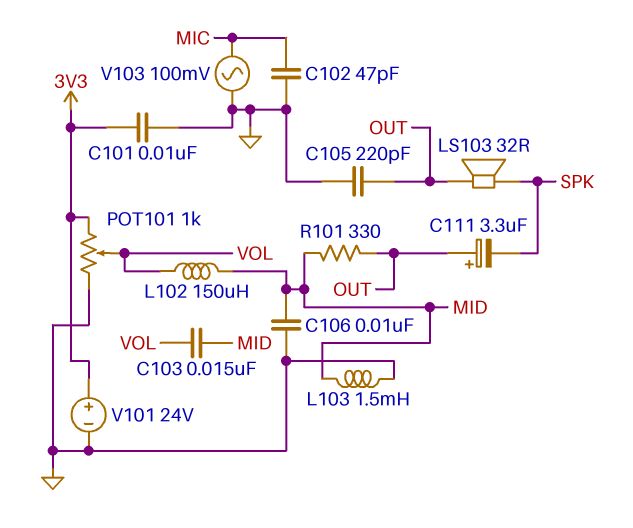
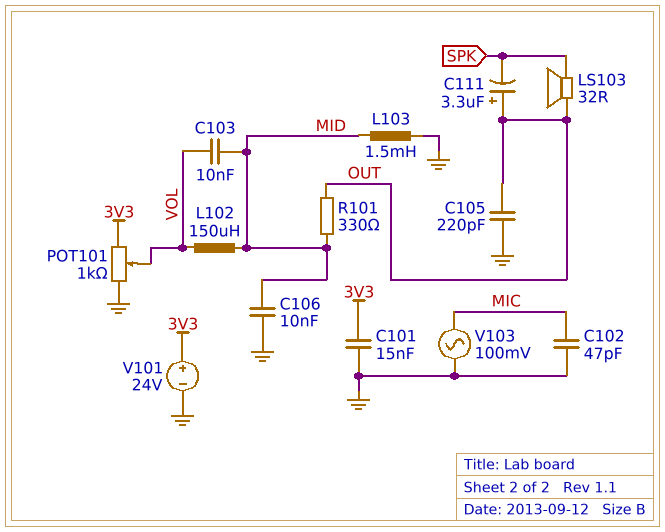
C101: 10nF (3V3, GND) -> 15nF (3V3, GND)
C103: 15nF (MID, VOL) -> 10nF (MID, VOL)

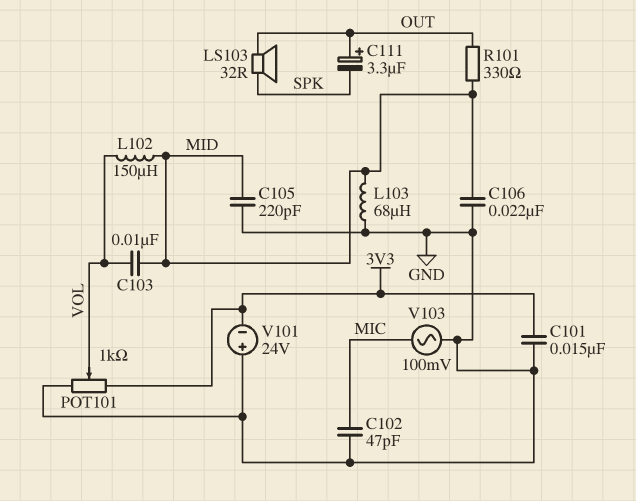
C105: 220pF (GND, OUT) -> 220pF (GND, MID)
C106: 10nF (GND, MID) -> 22nF (GND, MID)
L103: 1.5mH (GND, MID) -> 68uH (GND, MID)
V101: 24V (plus 3V3, minus GND) -> 24V (plus GND, minus 3V3)

